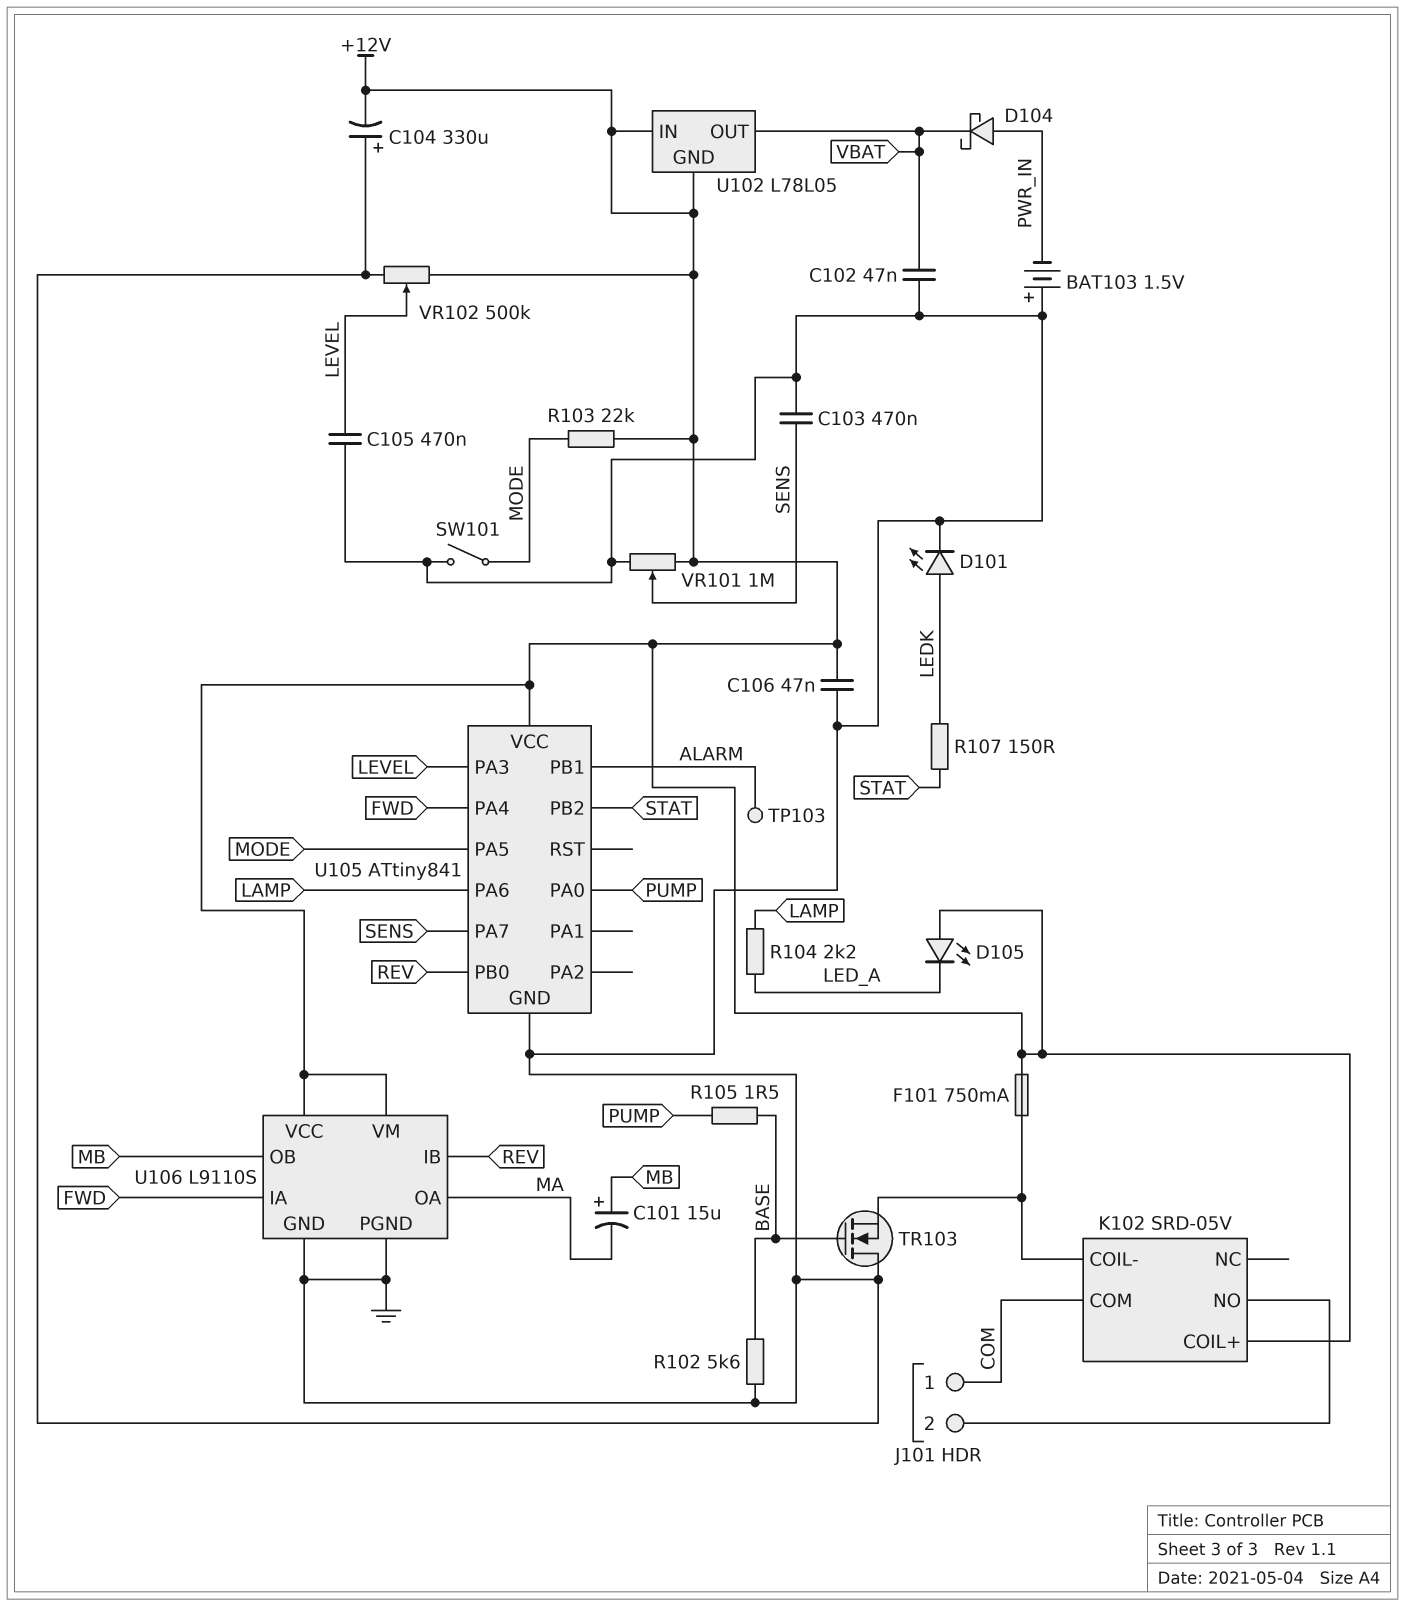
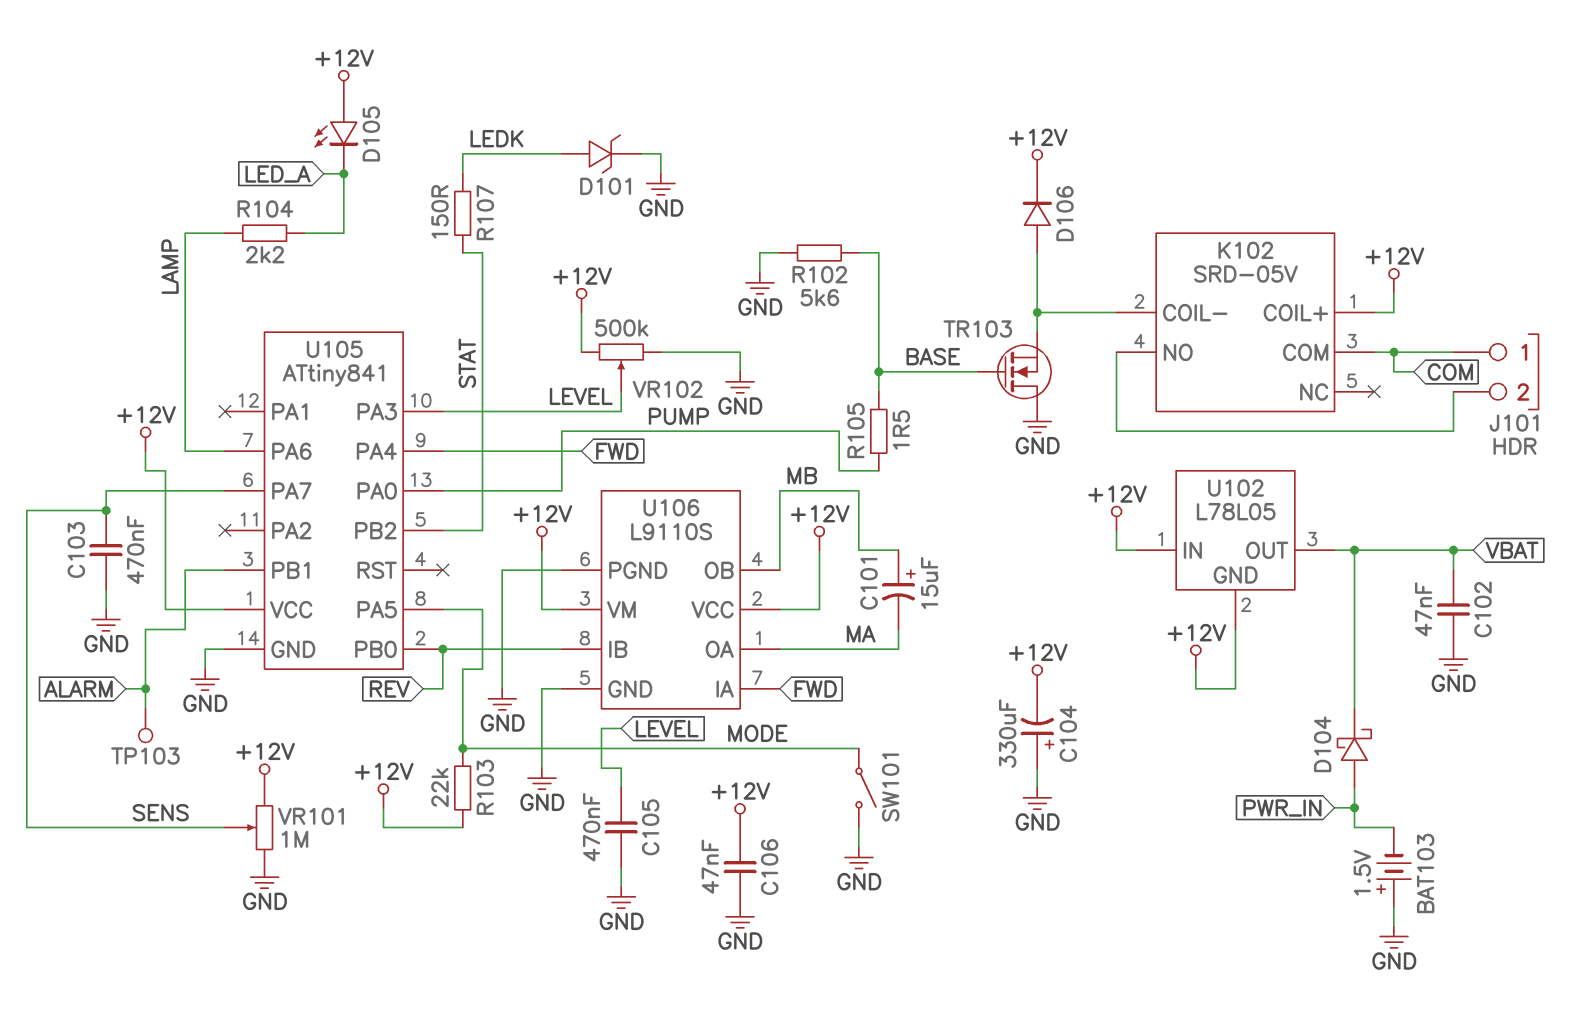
D101: LED (A LEDK, K GND) -> zener (A LEDK, K GND)
D106: none -> diode (A K102/COIL-, K +12V)
F101: 750mA (+12V, K102/COIL-) -> none

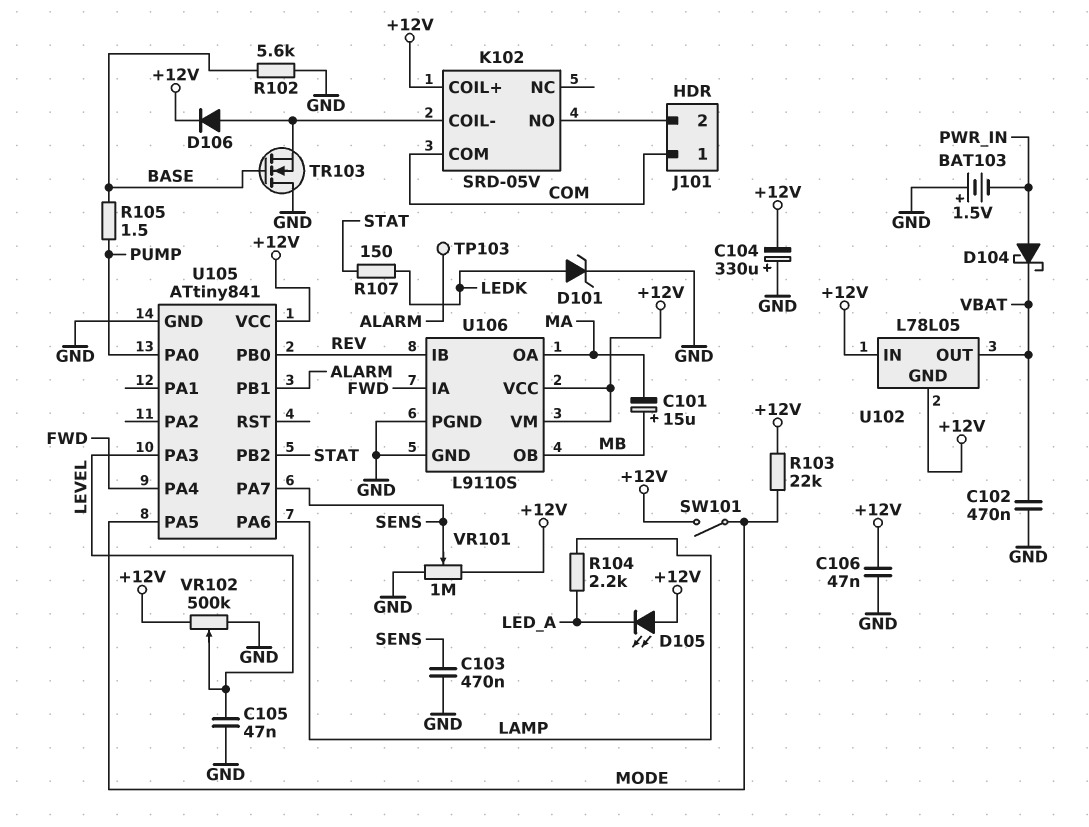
C102: 47nF (GND, VBAT) -> 470nF (GND, VBAT)
C105: 470nF (GND, LEVEL) -> 47nF (GND, LEVEL)
SW101: switch (GND, MODE) -> switch (+12V, MODE)

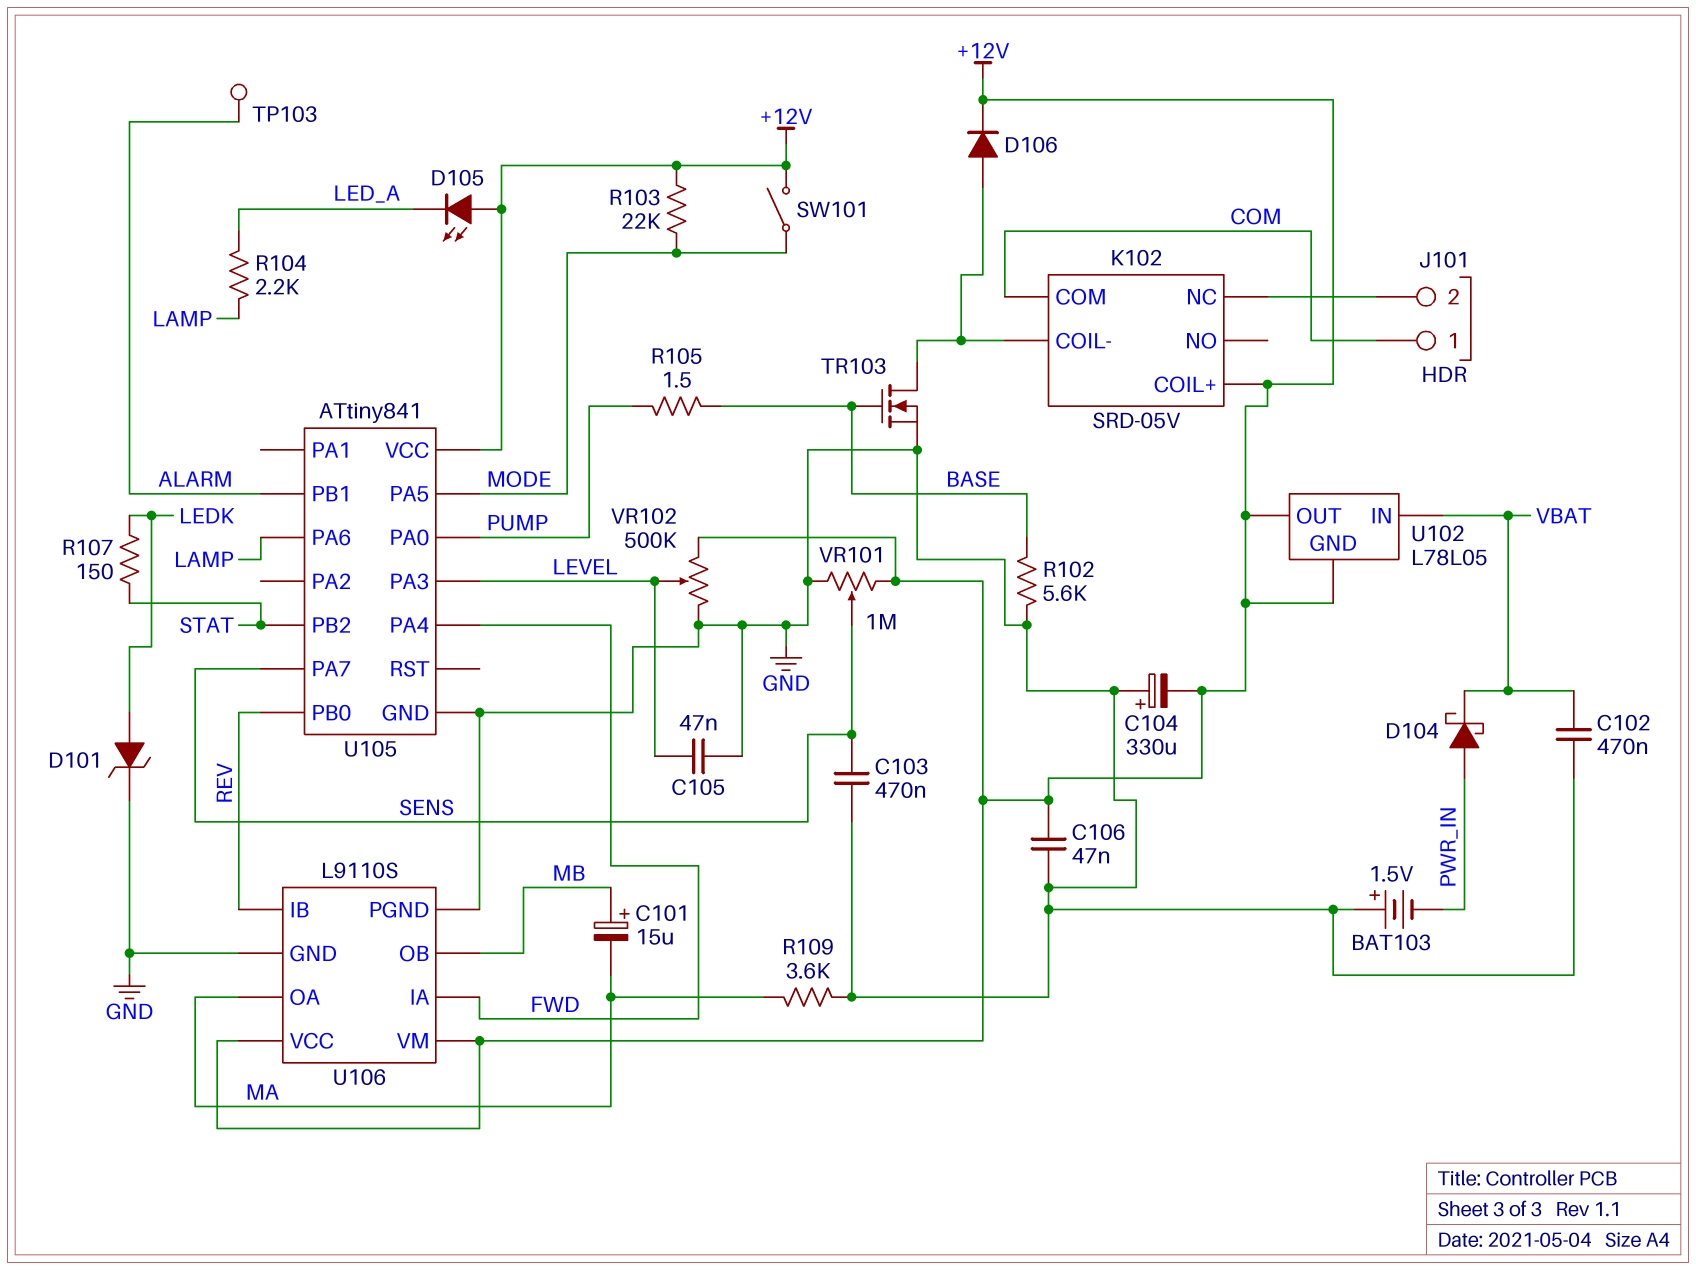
K102 pin NC: none -> J101/2
K102 pin NO: J101/2 -> none
R109: none -> 3.6k (GND, MA)
TR103: NMOS (G BASE, D GND, S K102/COIL-) -> NMOS (G BASE, D K102/COIL-, S GND)
U102 pin IN: +12V -> VBAT
U102 pin OUT: VBAT -> +12V

